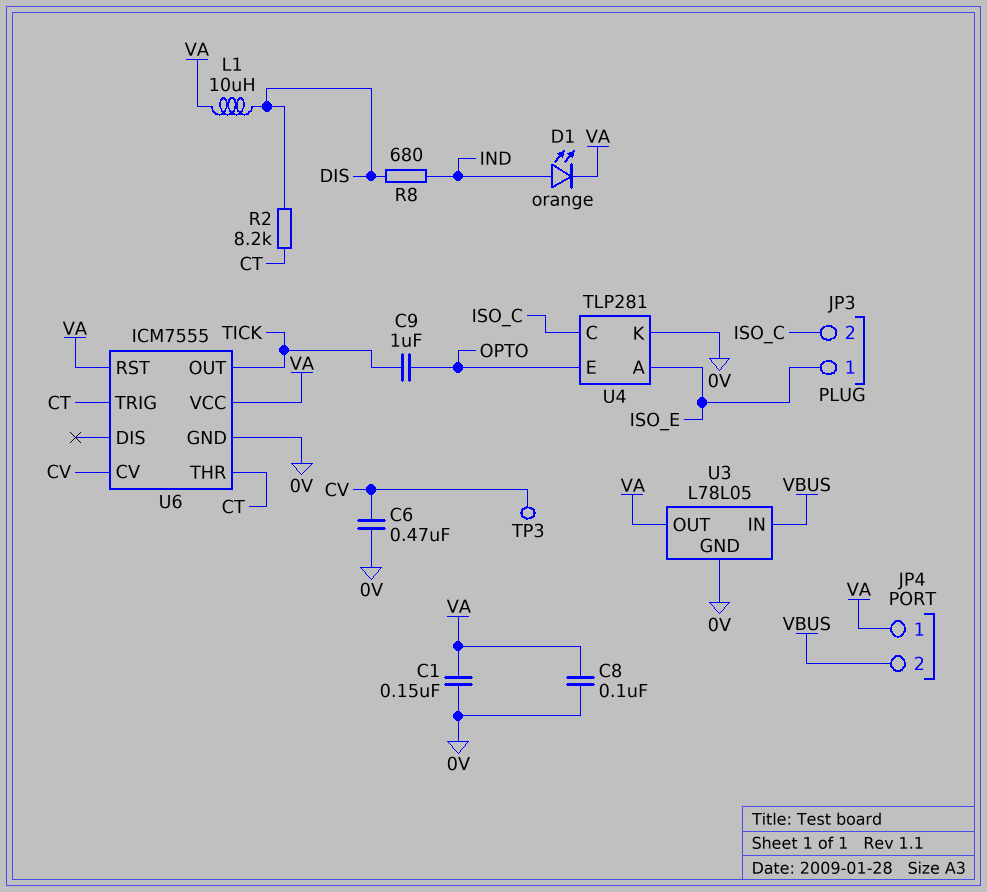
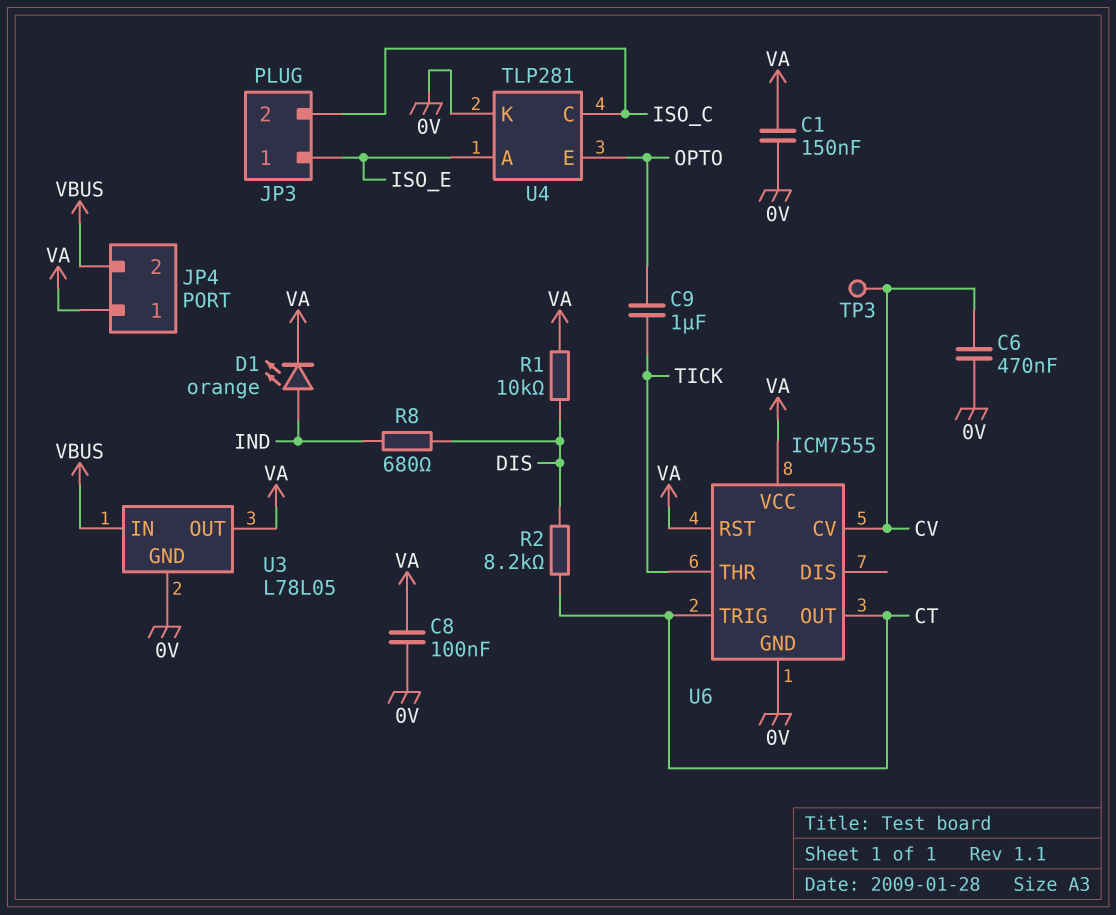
L1: 10uH (DIS, VA) -> none
R1: none -> 10k (DIS, VA)
U6 pin OUT: TICK -> CT
U6 pin THR: CT -> TICK

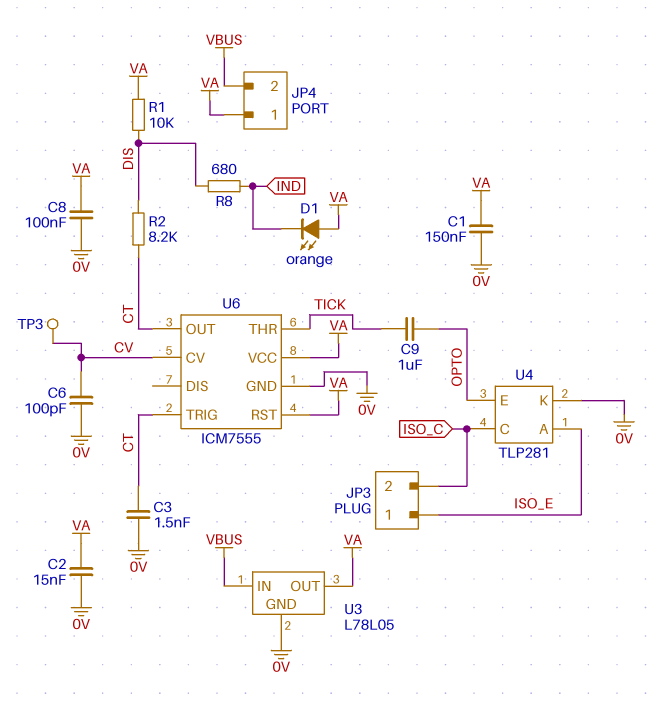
C2: none -> 15nF (0V, VA)
C3: none -> 1.5nF (0V, CT)
C6: 470nF (0V, CV) -> 100pF (0V, CV)
D1: LED orange (A IND, K VA) -> LED orange (A VA, K IND)

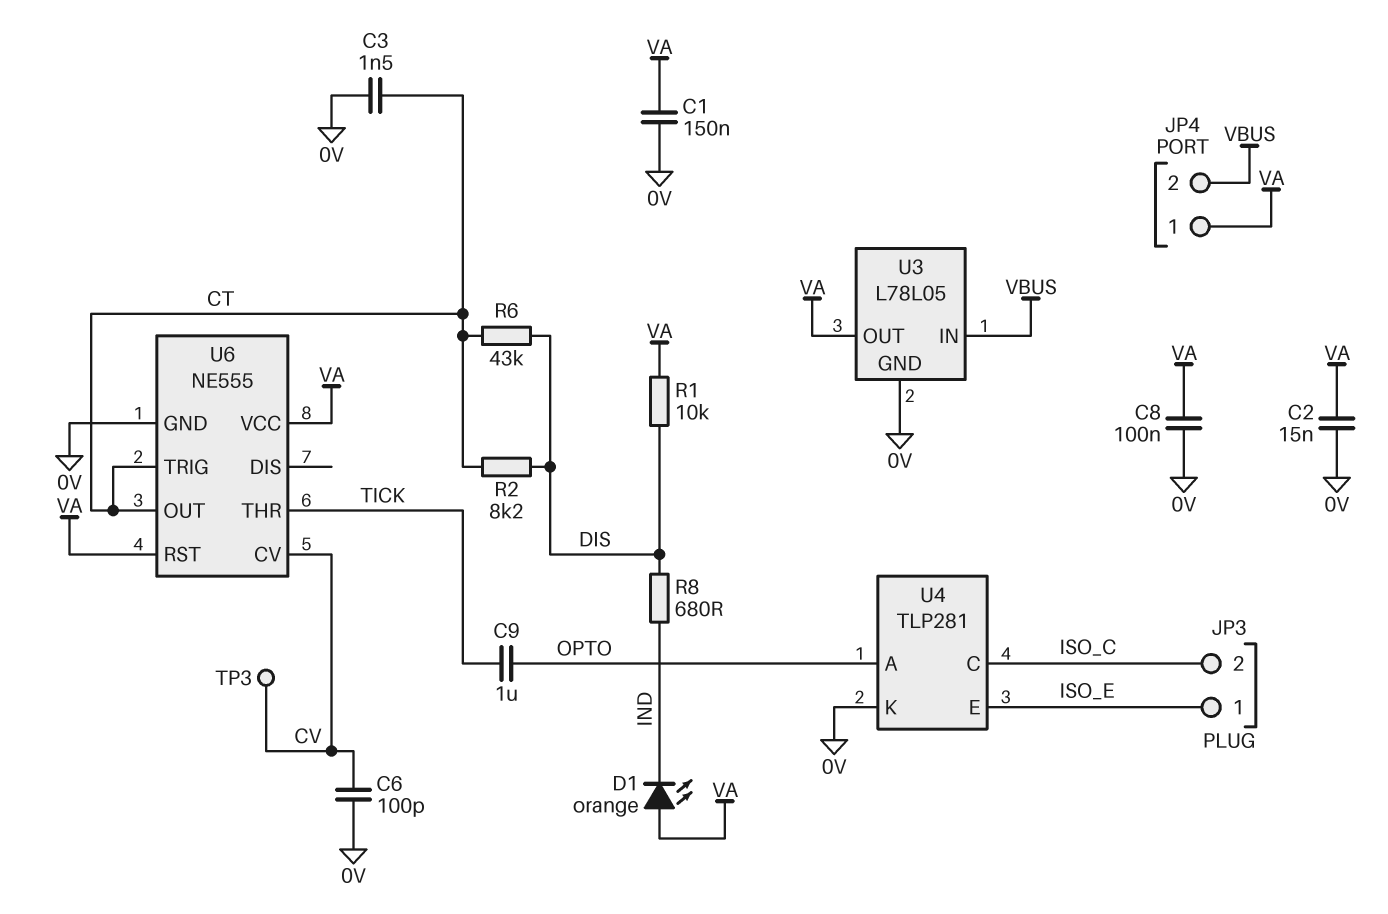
R6: none -> 43k (CT, DIS)
U4 pin A: ISO_E -> OPTO
U4 pin E: OPTO -> ISO_E
U6: ICM7555 -> NE555

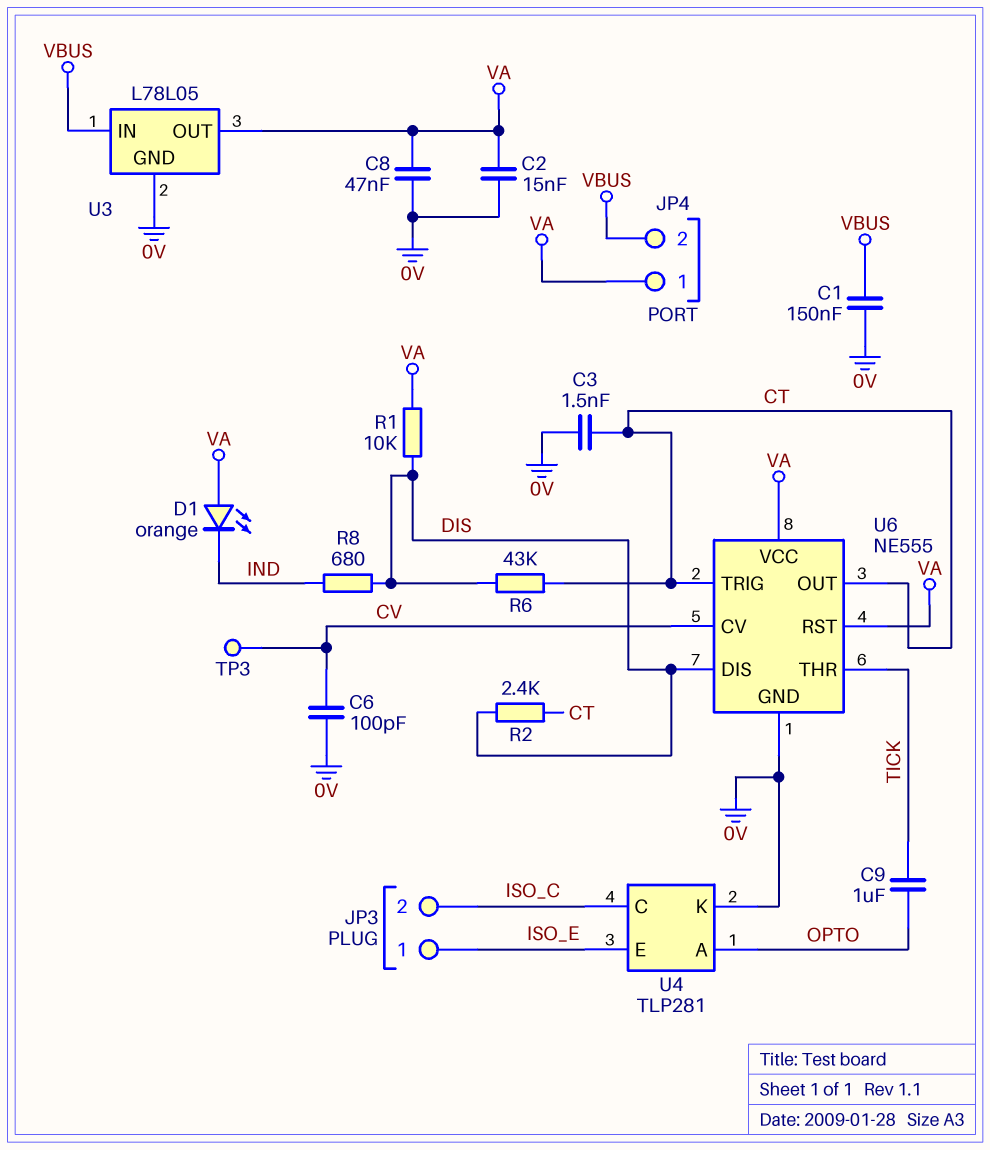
C1: 150nF (0V, VA) -> 150nF (0V, VBUS)
C8: 100nF (0V, VA) -> 47nF (0V, VA)
R2: 8.2k (CT, DIS) -> 2.4k (CT, DIS)
U6 pin DIS: none -> DIS

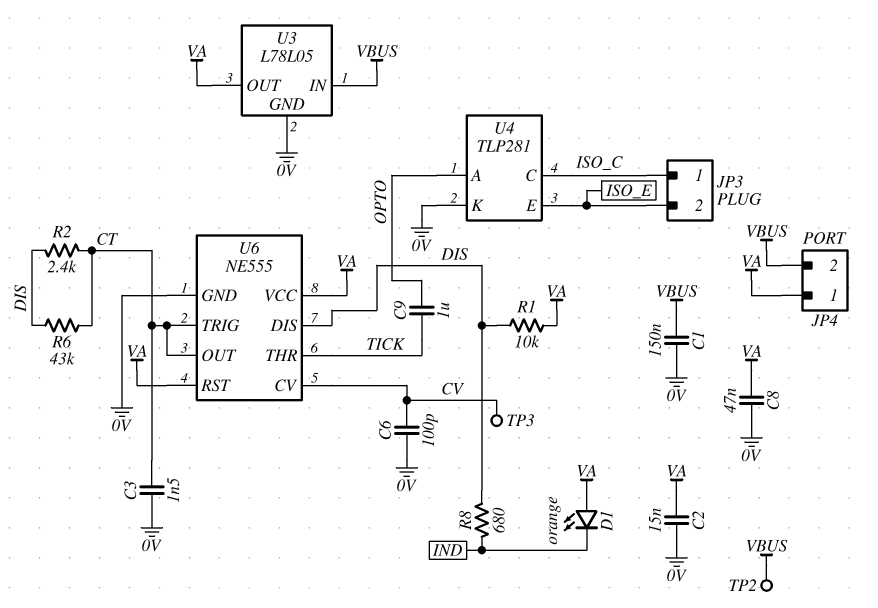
JP3 pin 1: ISO_E -> ISO_C
JP3 pin 2: ISO_C -> ISO_E
TP2: none -> test point (VBUS)

